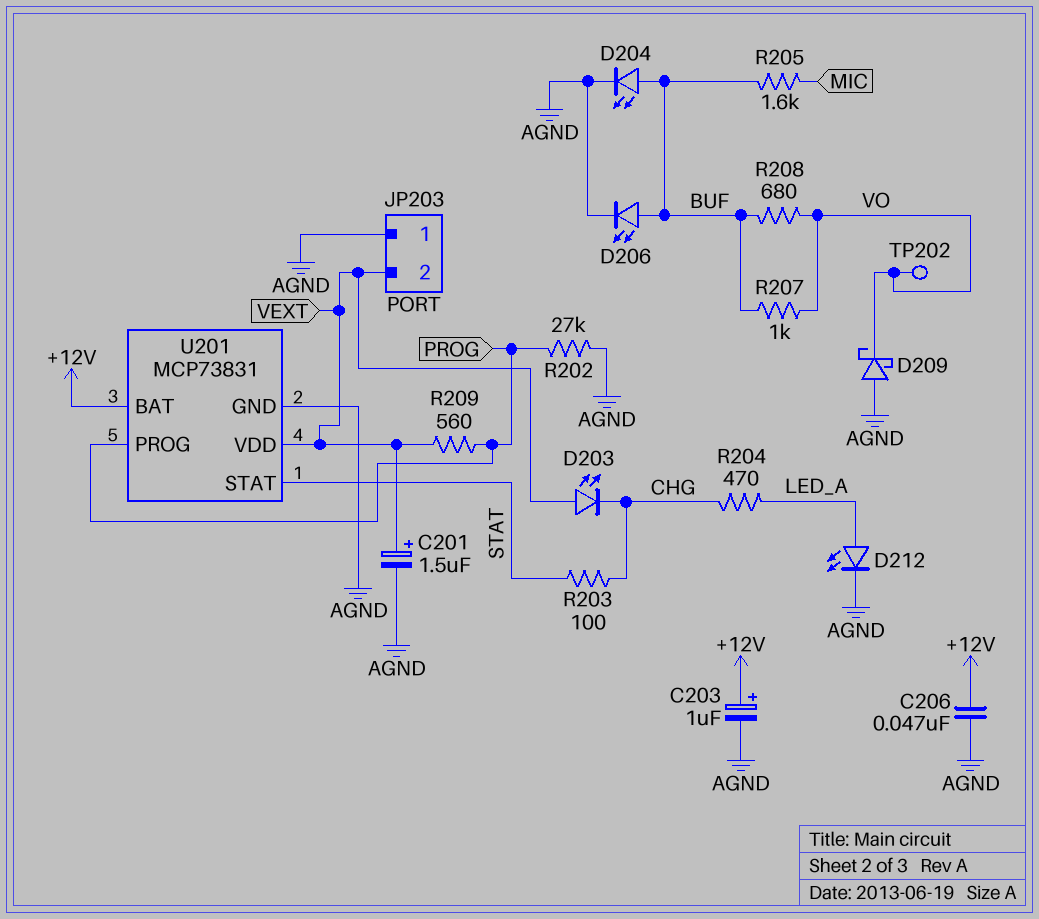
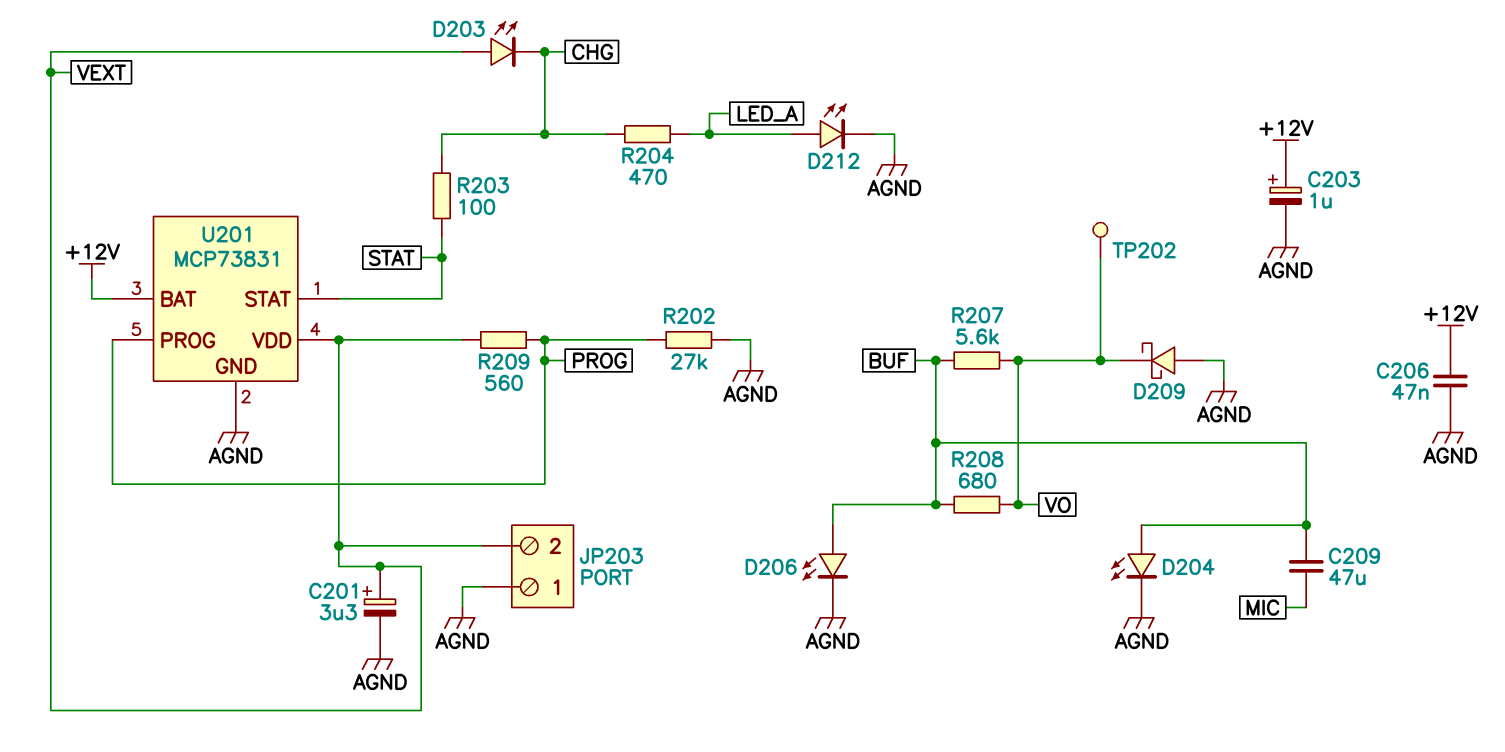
C201: 1.5uF (plus VEXT, minus AGND) -> 3.3uF (plus VEXT, minus AGND)
C209: none -> 47uF (BUF, MIC)
R205: 1.6k (BUF, MIC) -> none
R207: 1k (BUF, VO) -> 5.6k (BUF, VO)

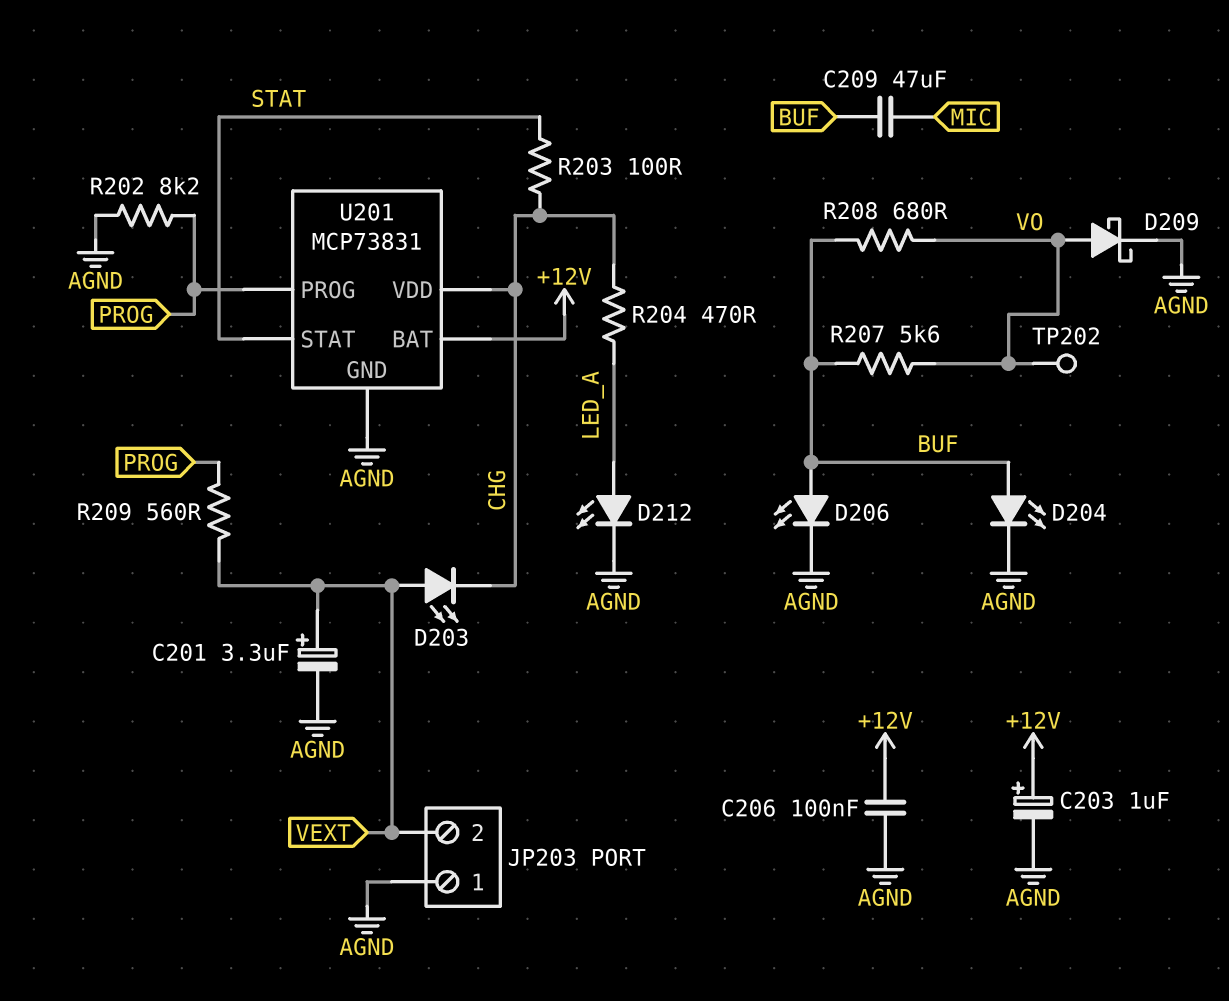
C206: 47nF (+12V, AGND) -> 100nF (+12V, AGND)
D209: schottky (A AGND, K VO) -> schottky (A VO, K AGND)
R202: 27k (AGND, PROG) -> 8.2k (AGND, PROG)
U201 pin VDD: VEXT -> CHG

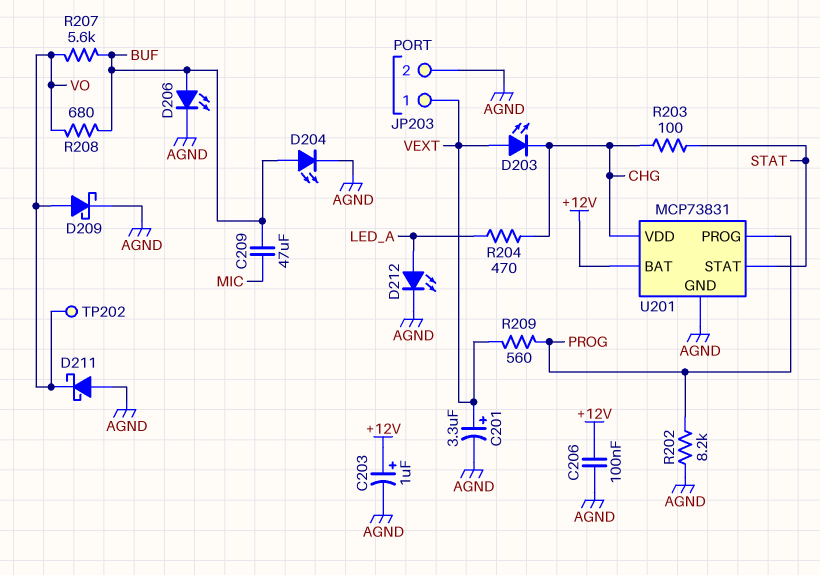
D211: none -> schottky (A AGND, K VO)
JP203 pin 1: AGND -> VEXT
JP203 pin 2: VEXT -> AGND

